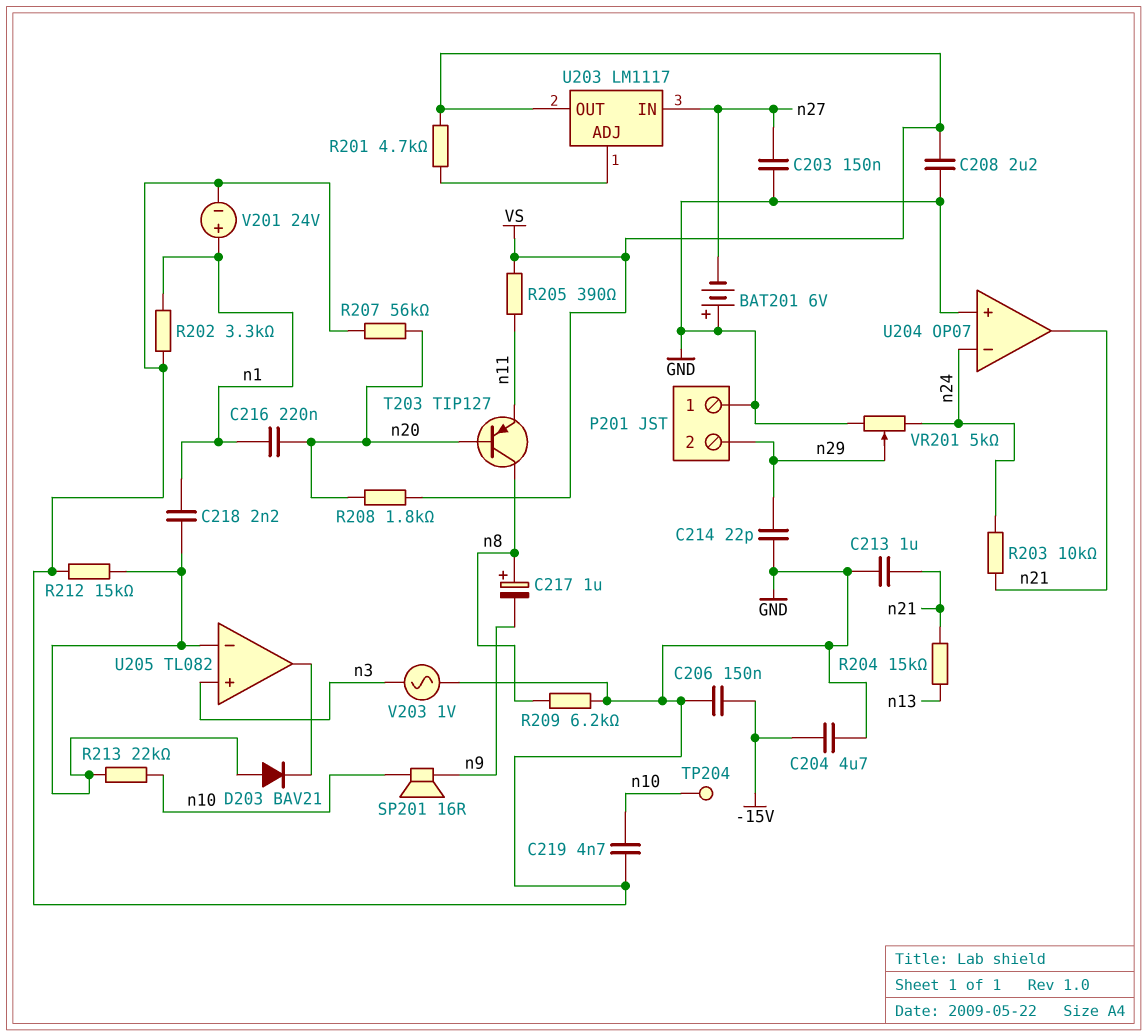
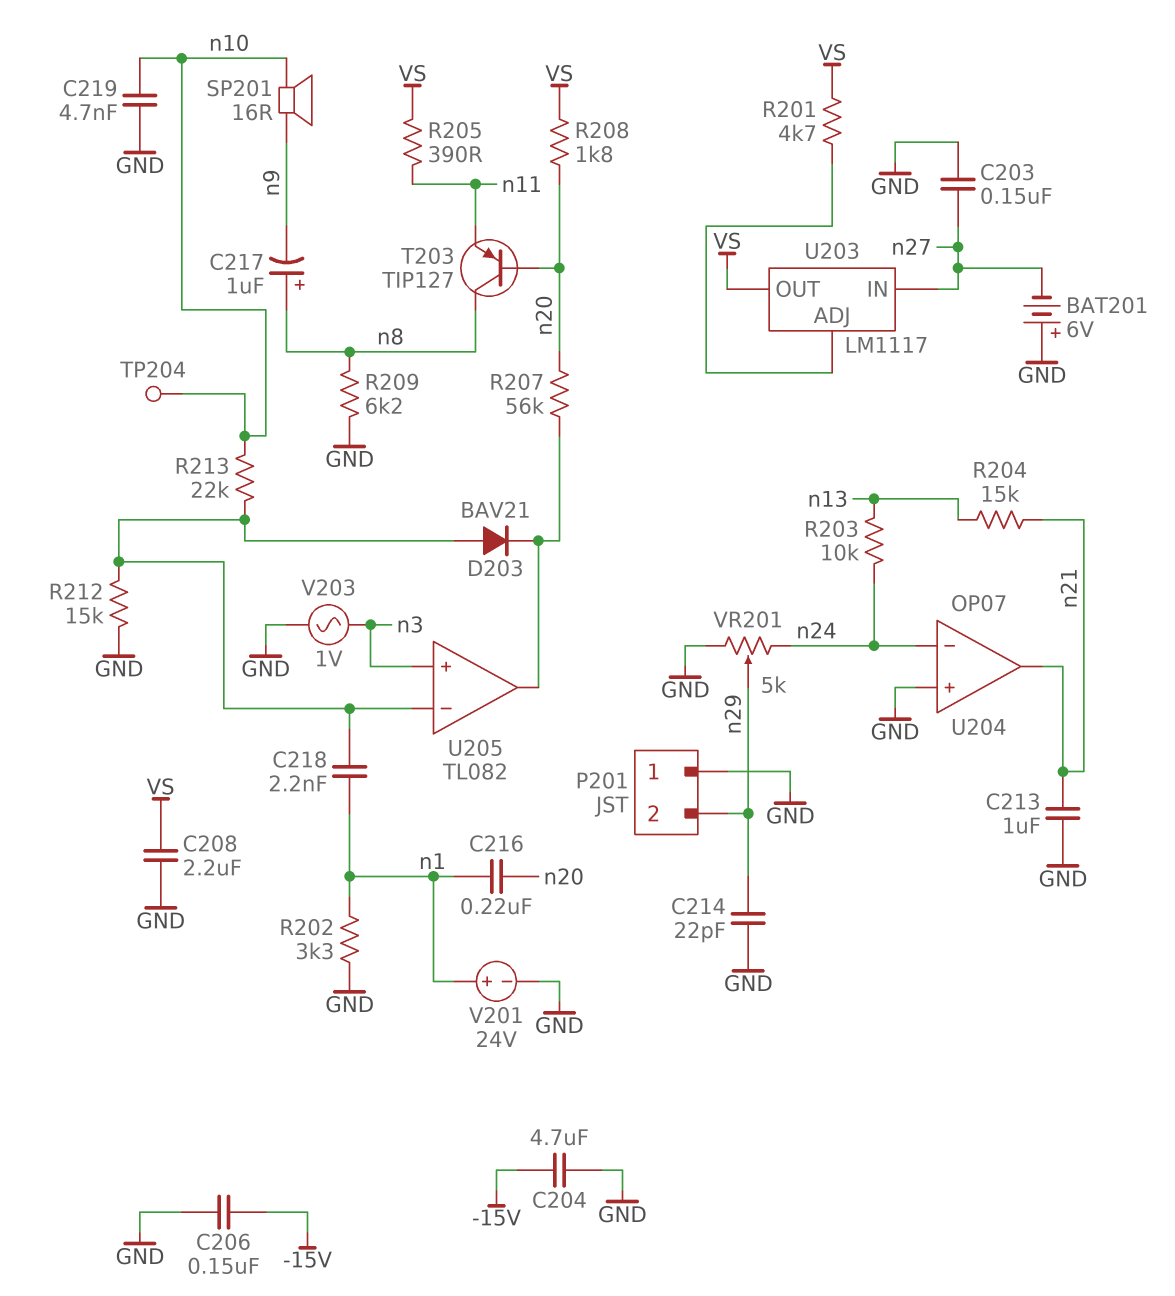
R203: 10k (n21, n24) -> 10k (n13, n24)
R207: 56k (GND, n20) -> 56k (U205/out, n20)

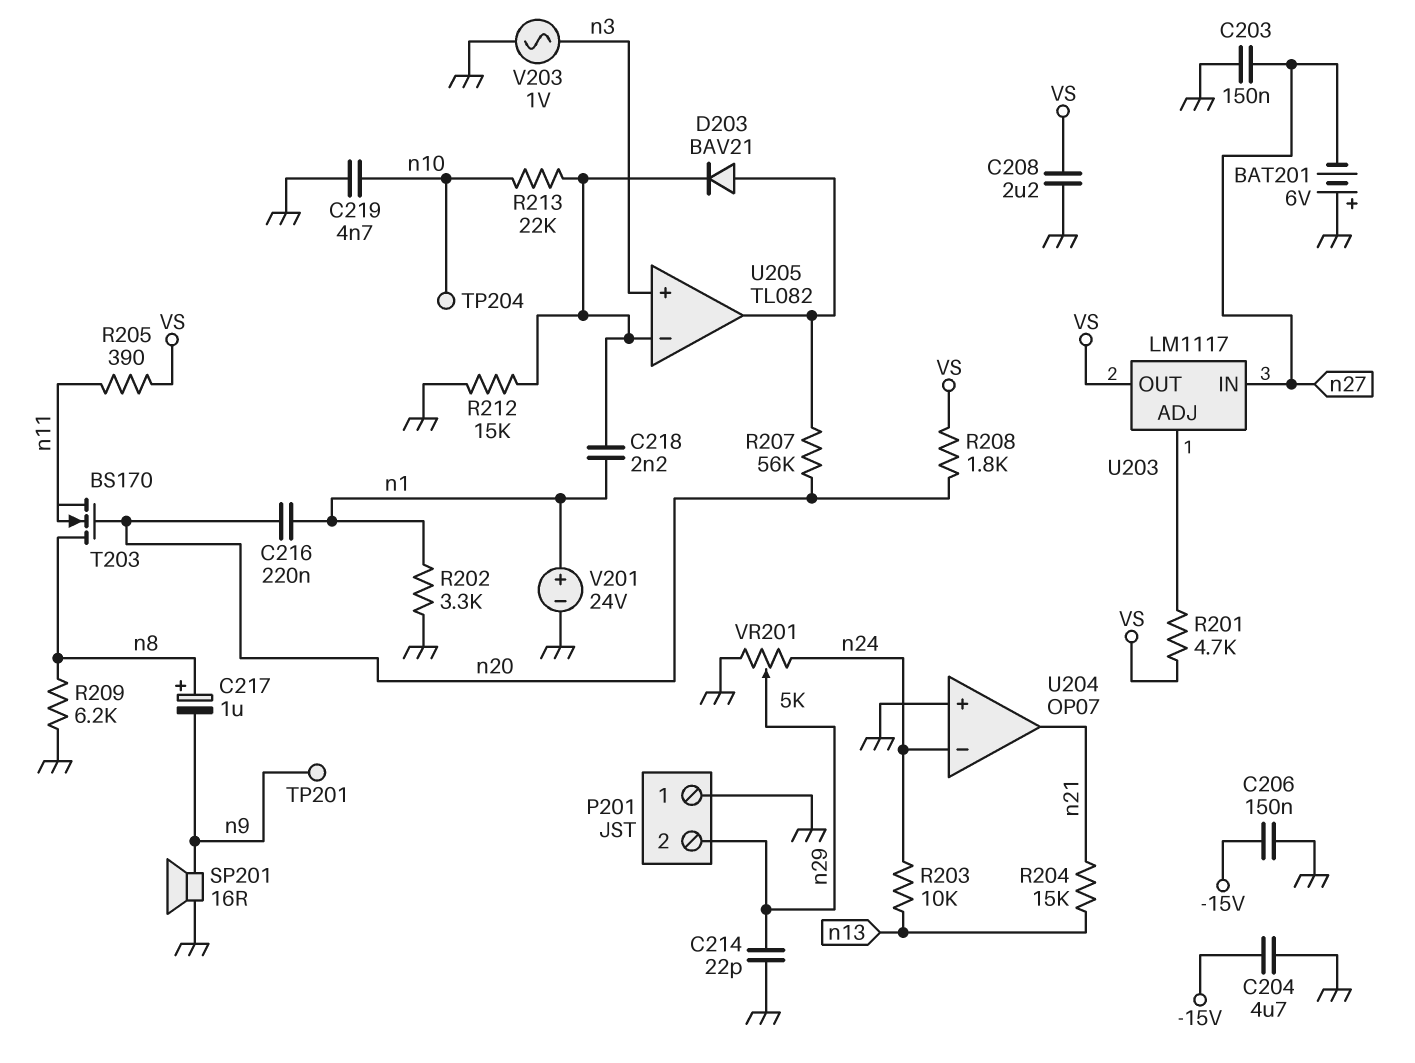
C213: 1uF (GND, n21) -> none
D203: diode BAV21 (A U205/in-, K U205/out) -> diode BAV21 (A U205/out, K U205/in-)
SP201: speaker 16R (n9, n10) -> speaker 16R (GND, n9)
T203: PNP TIP127 (B n20, C n8, E n11) -> NMOS BS170 (G n20, D n8, S n11)
TP201: none -> test point (n9)

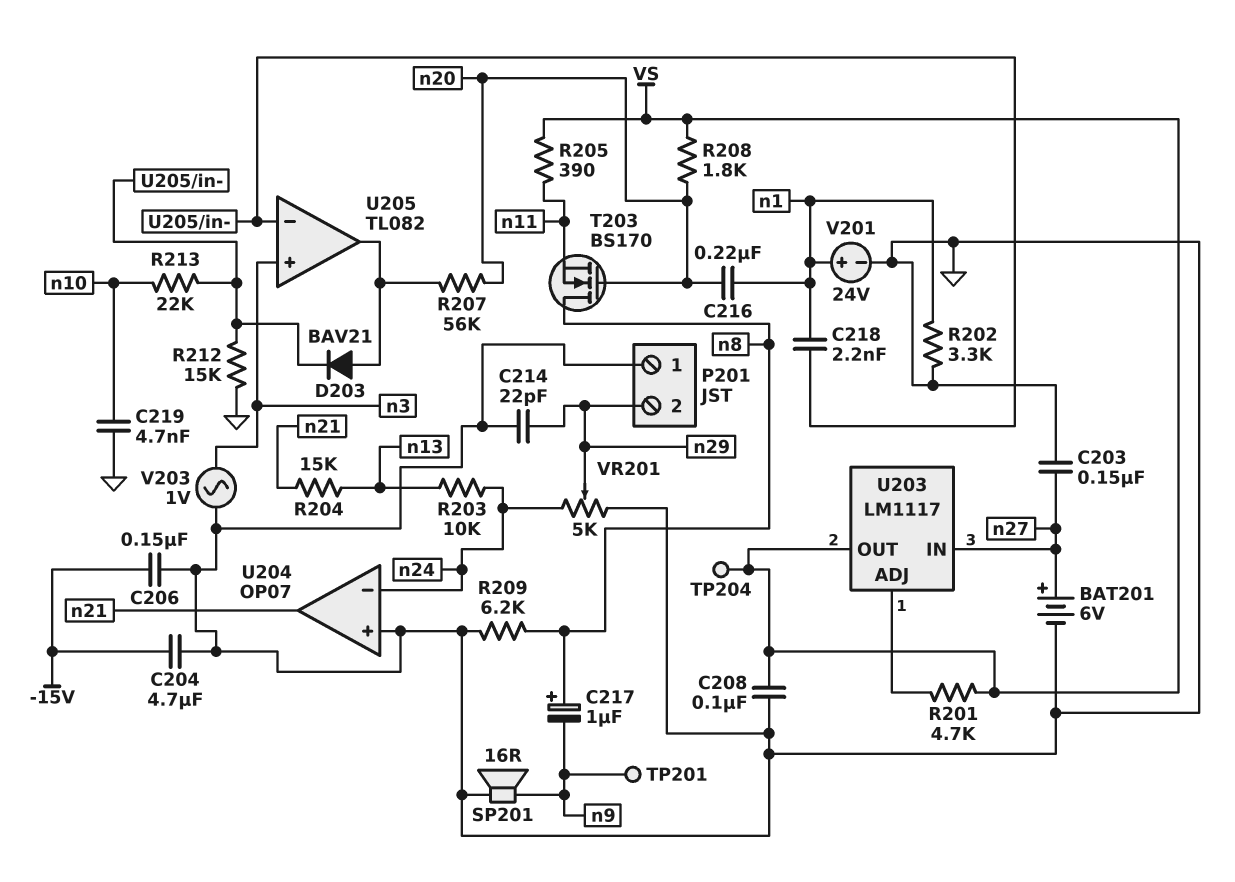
BAT201: 6V (plus GND, minus n27) -> 6V (plus n27, minus GND)
C208: 2.2uF (GND, VS) -> 100nF (GND, VS)
TP204: test point (n10) -> test point (VS)

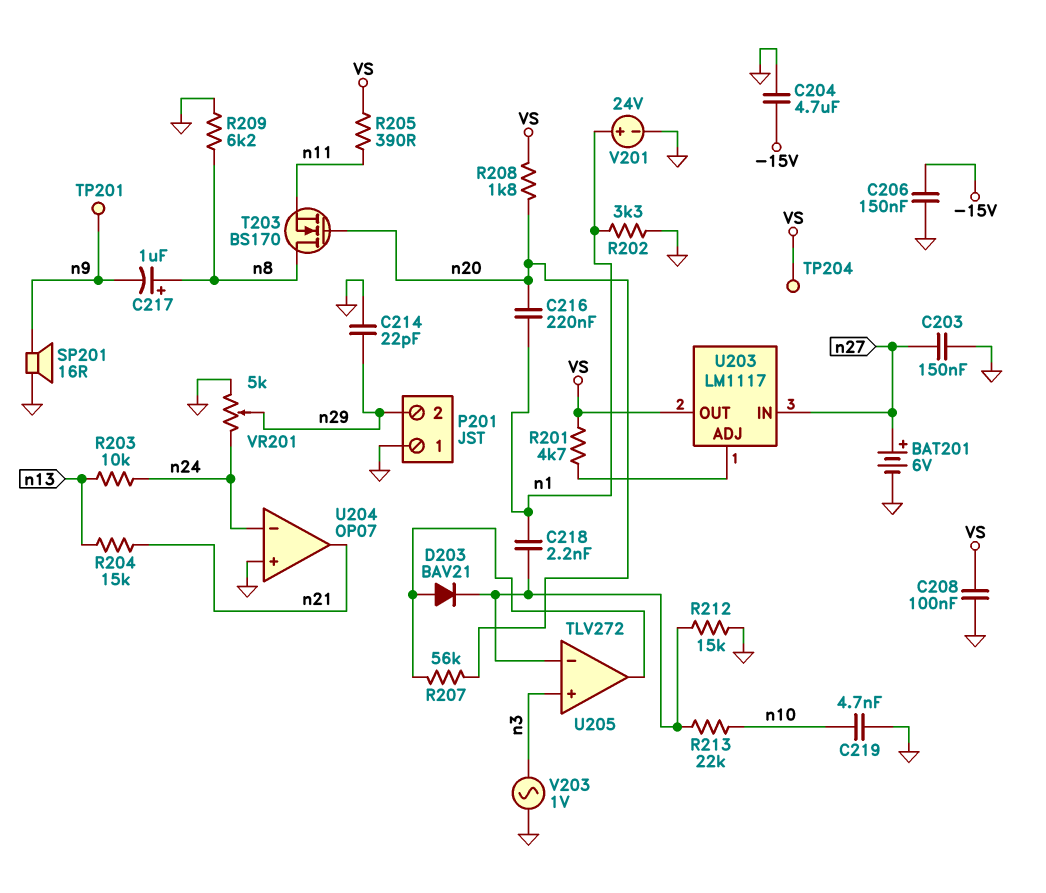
U205: TL082 -> TLV272

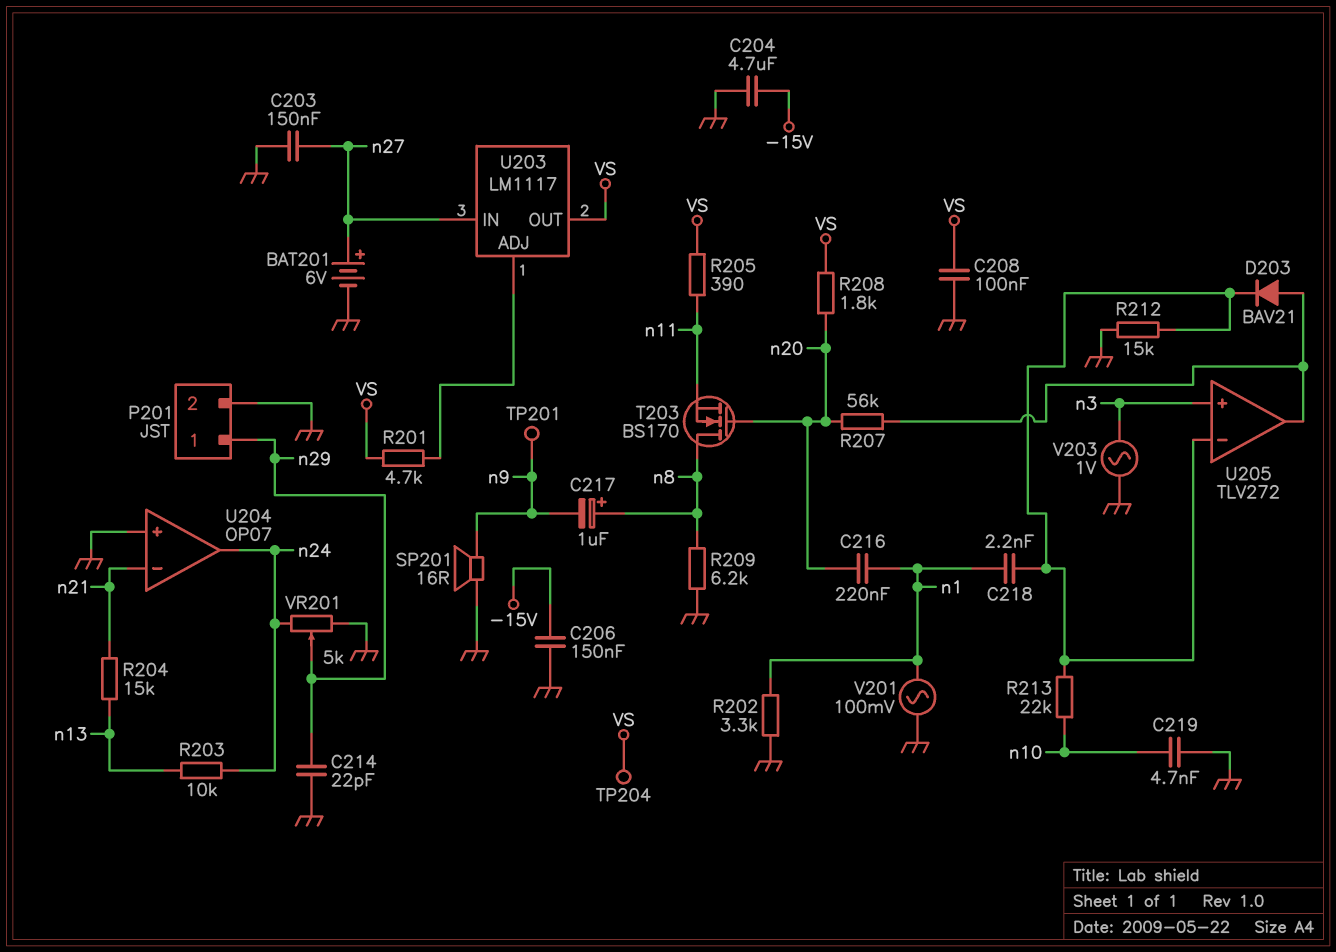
P201 pin 1: GND -> n29
P201 pin 2: n29 -> GND
U204 pin in-: n24 -> n21
U204 pin out: n21 -> n24
V201: 24V (plus n1, minus GND) -> AC 100mV (GND, n1)

